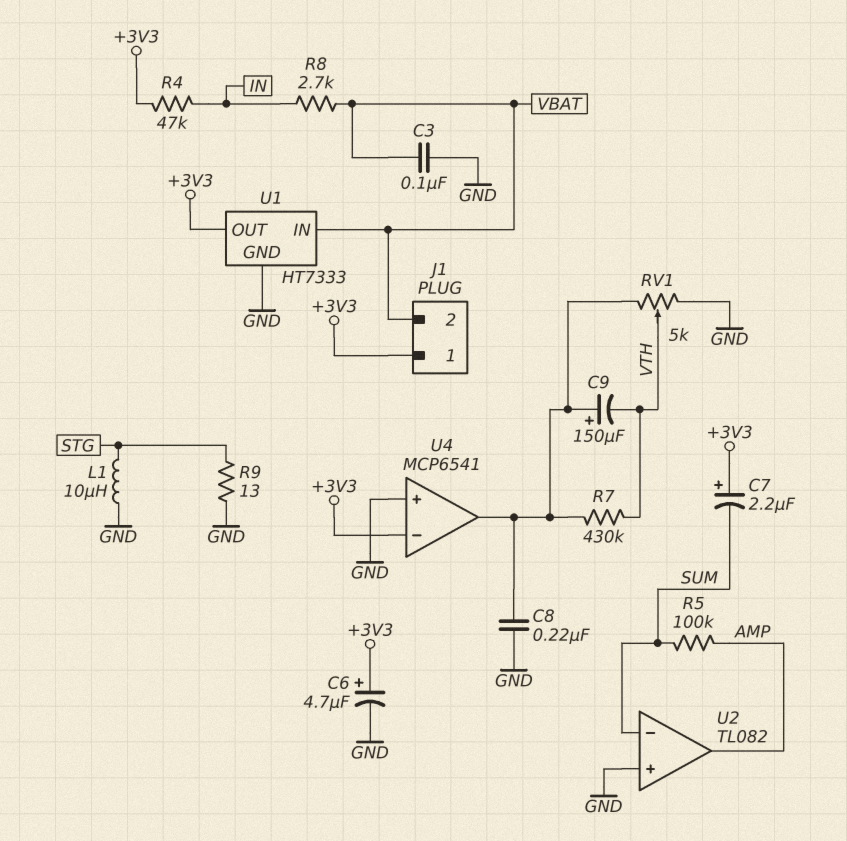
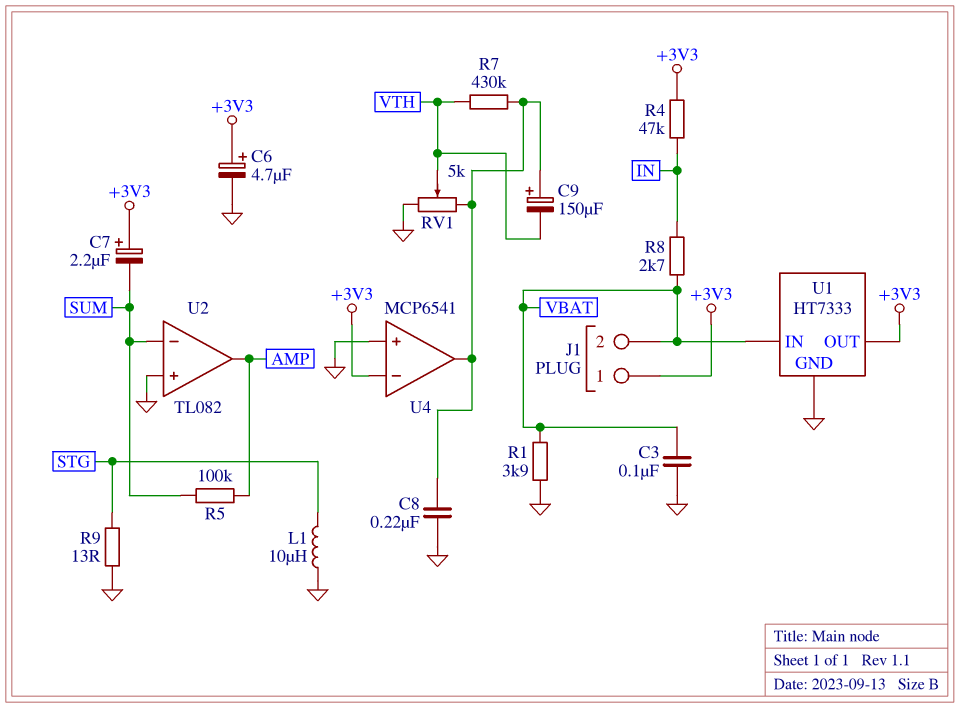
R1: none -> 3.9k (GND, VBAT)

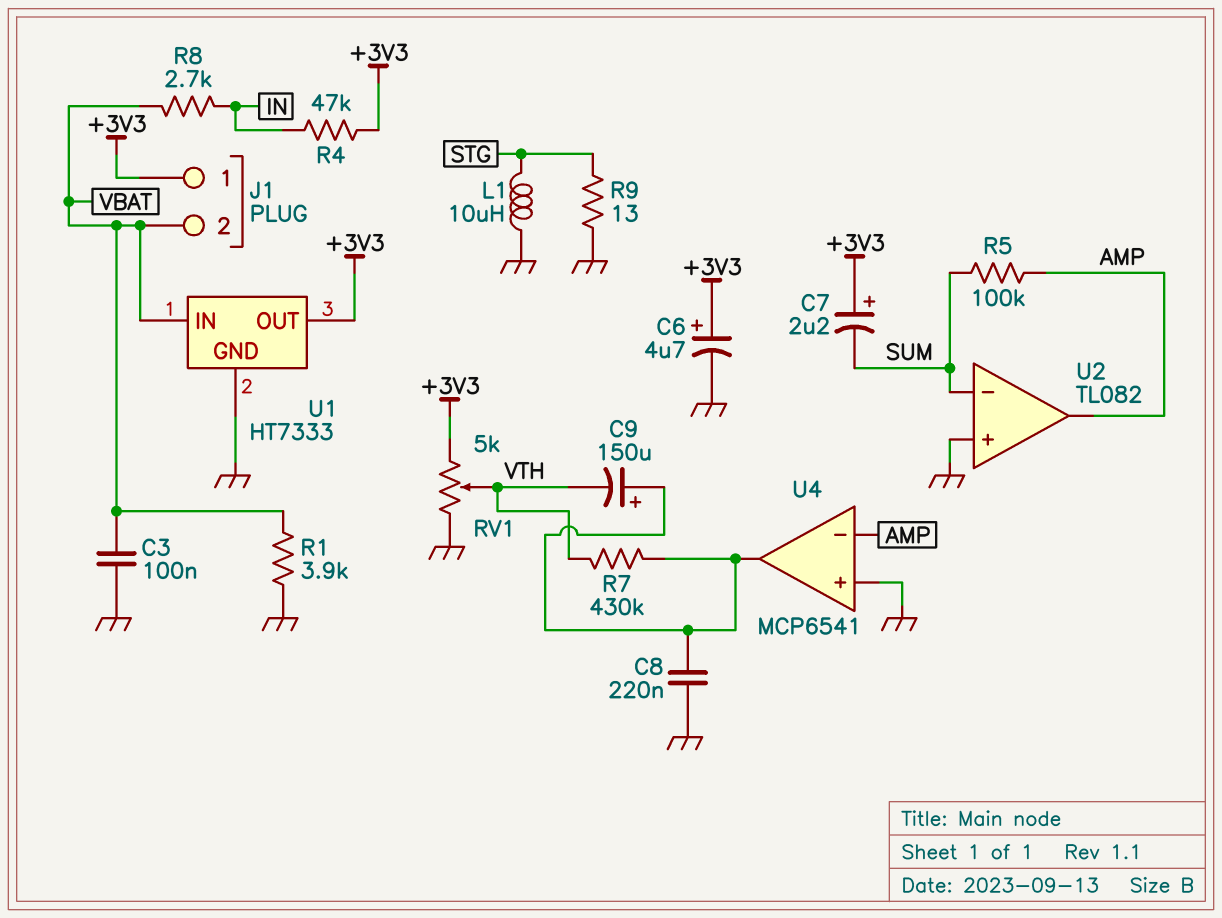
RV1: 5k (GND, U4/out, wiper VTH) -> 5k (+3V3, GND, wiper VTH)
U4 pin in-: +3V3 -> AMP

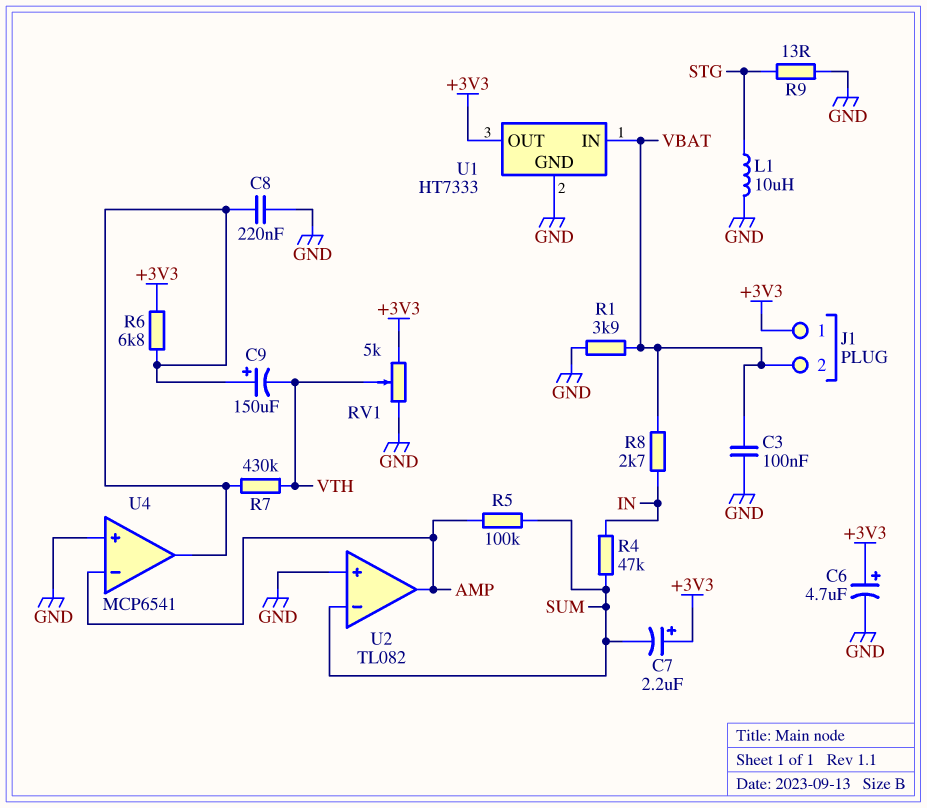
R4: 47k (+3V3, IN) -> 47k (IN, SUM)
R6: none -> 6.8k (+3V3, U4/out)

